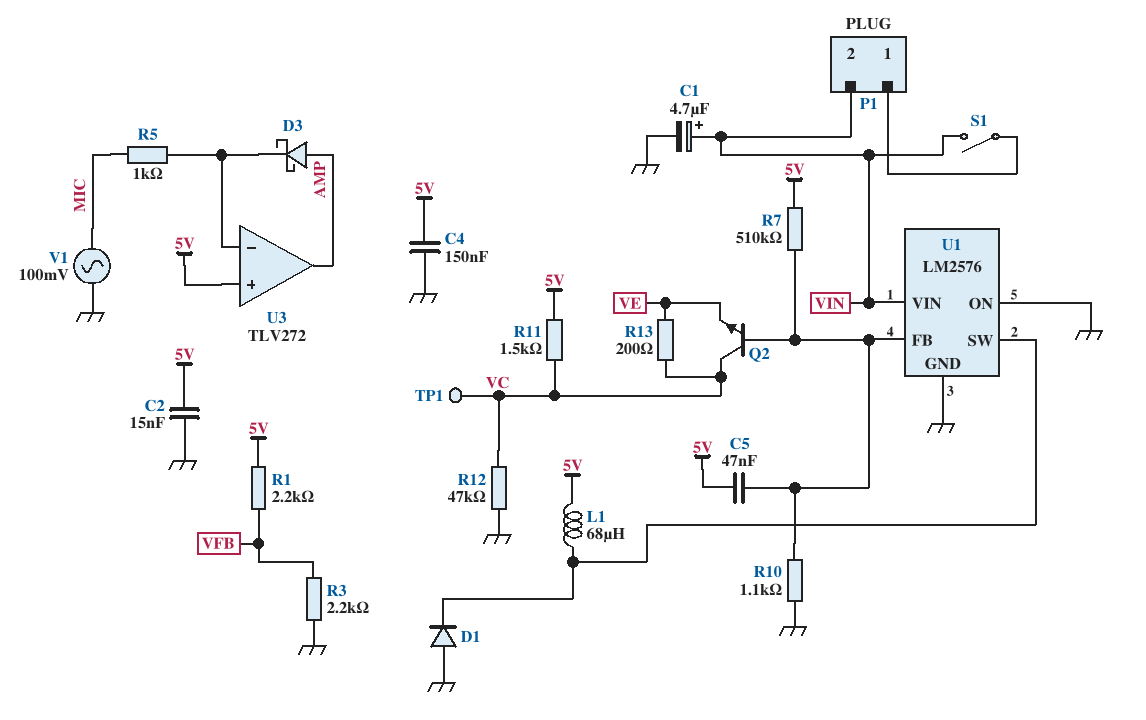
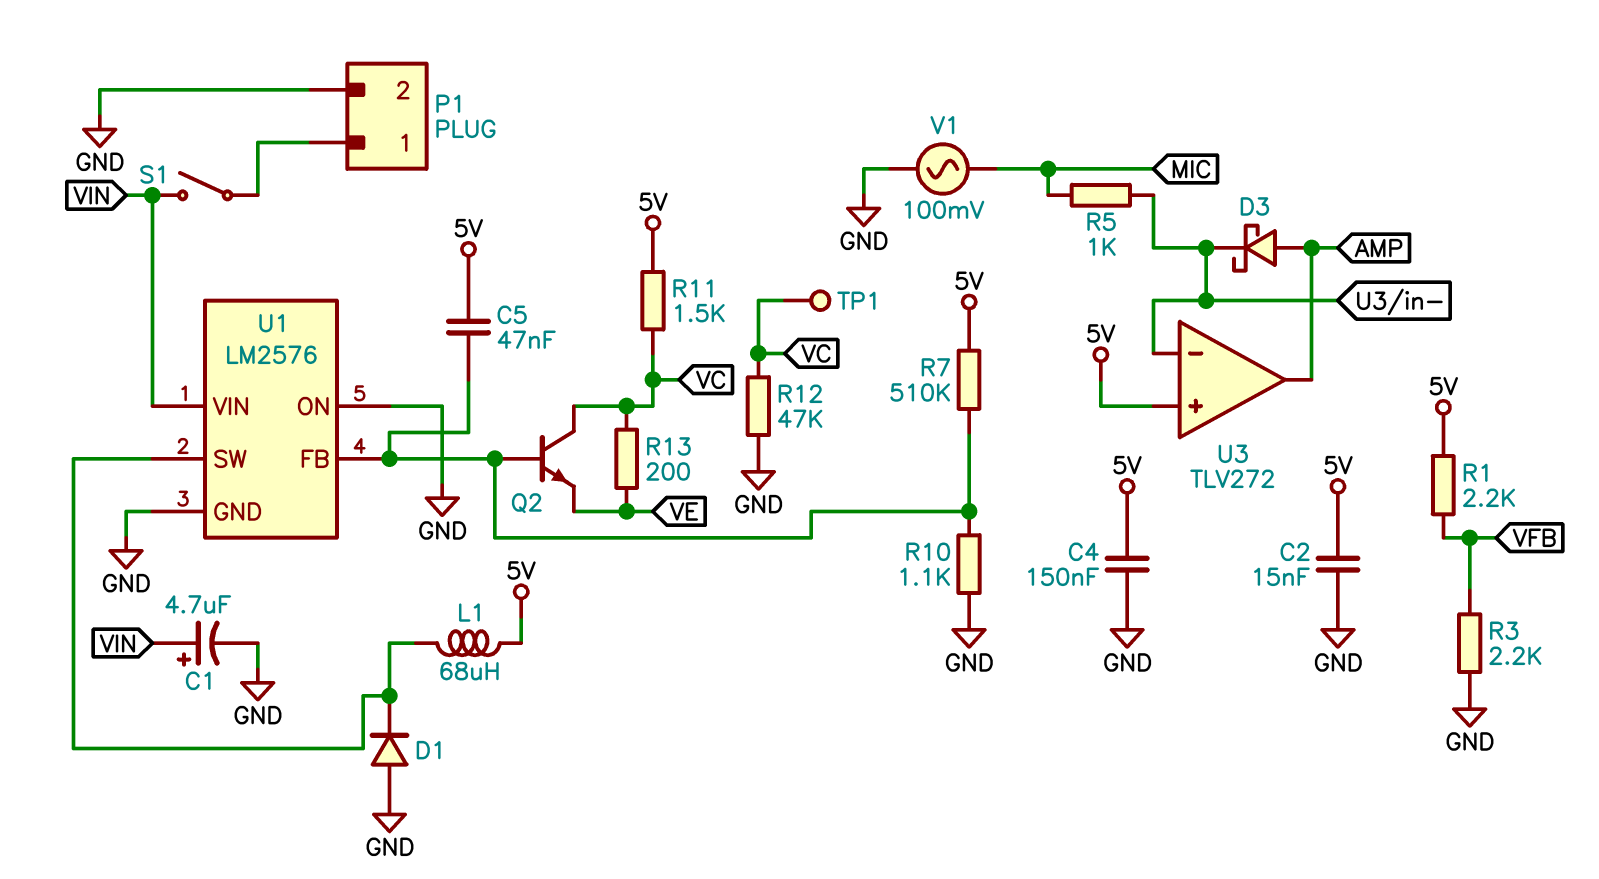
P1 pin 2: VIN -> GND

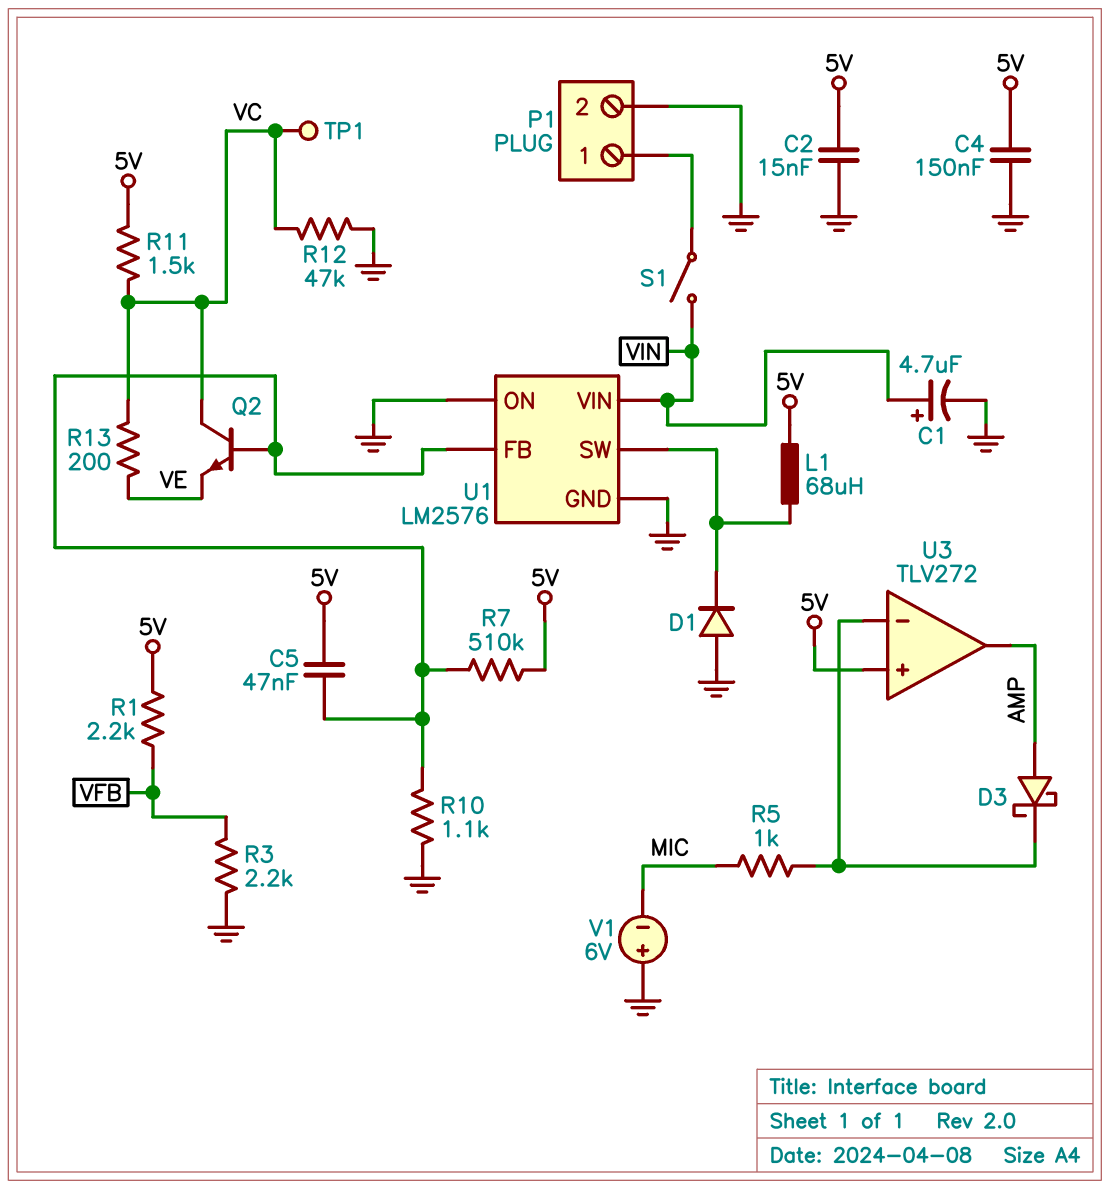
V1: AC 100mV (GND, MIC) -> 6V (plus GND, minus MIC)

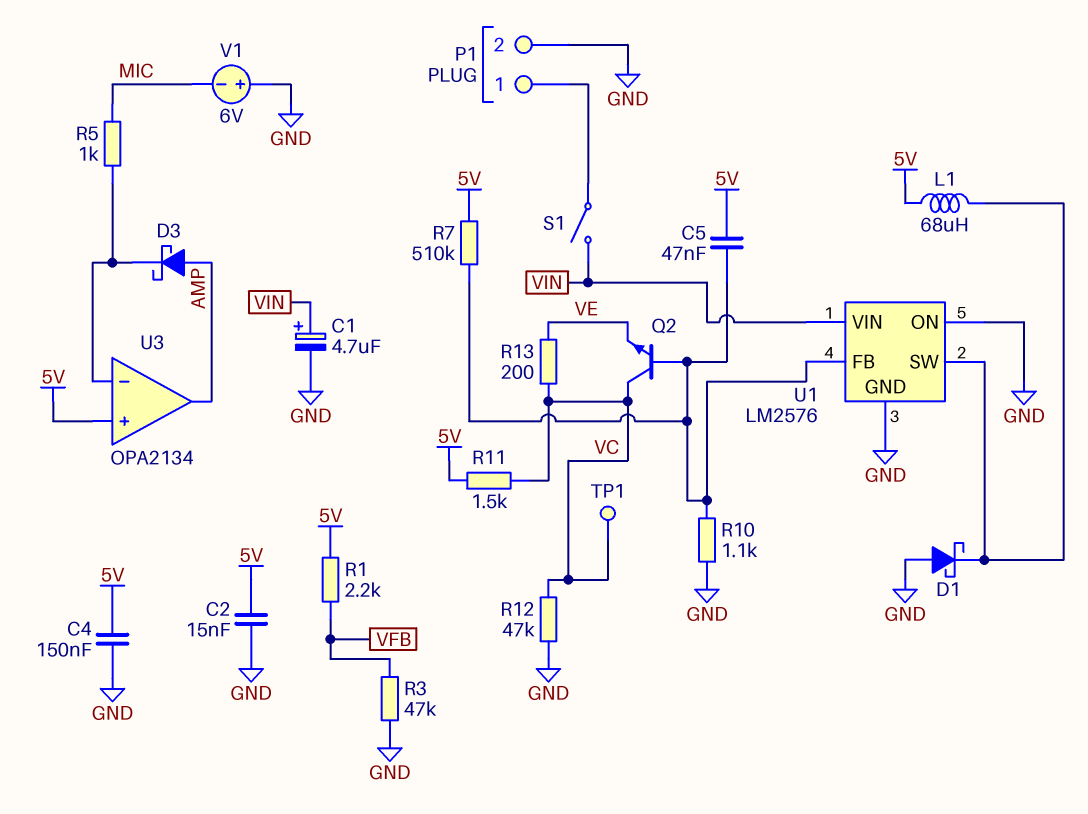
D1: diode (A GND, K U1/SW) -> schottky (A GND, K U1/SW)
R3: 2.2k (GND, VFB) -> 47k (GND, VFB)
U3: TLV272 -> OPA2134

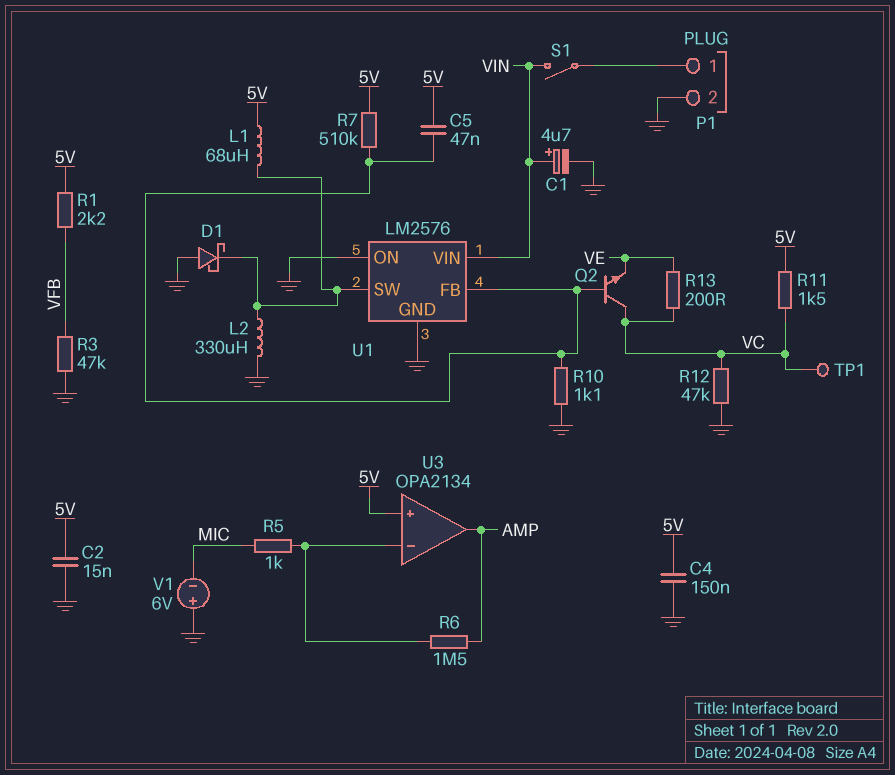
D3: schottky (A AMP, K U3/in-) -> none
L2: none -> 330uH (GND, U1/SW)
R6: none -> 1.5M (AMP, U3/in-)

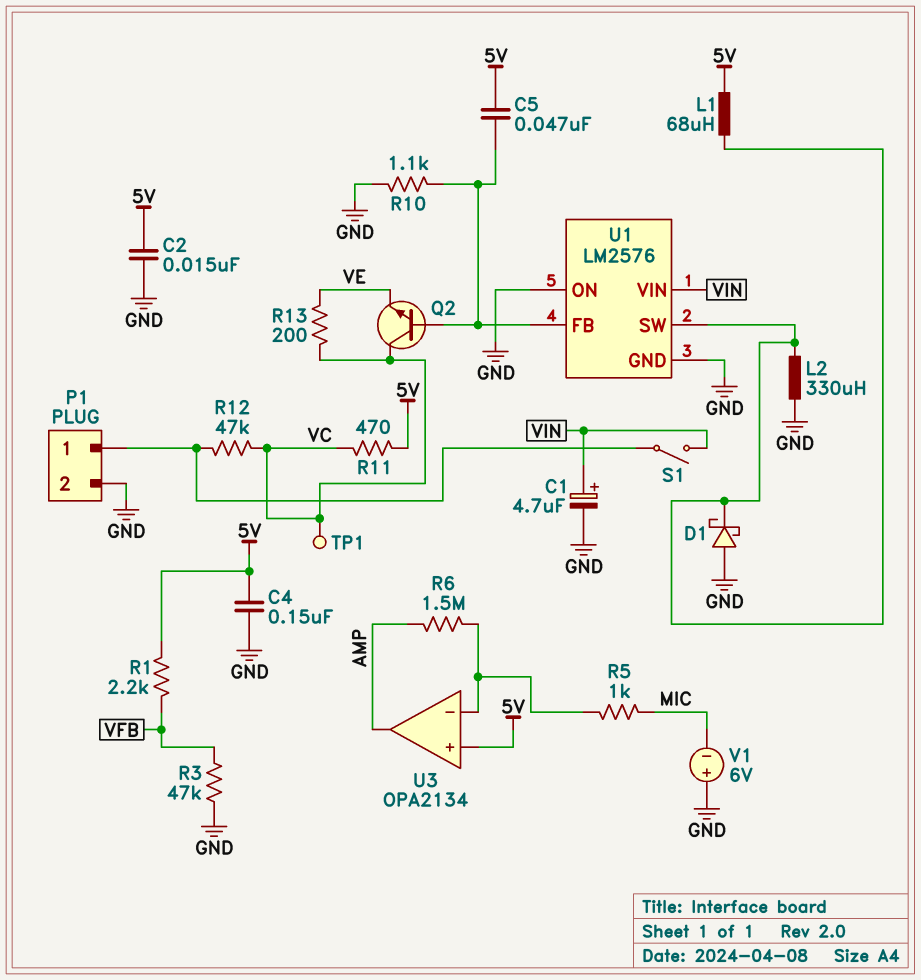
R7: 510k (5V, U1/FB) -> none
R11: 1.5k (5V, VC) -> 470 (5V, VC)
R12: 47k (GND, VC) -> 47k (P1/1, VC)

